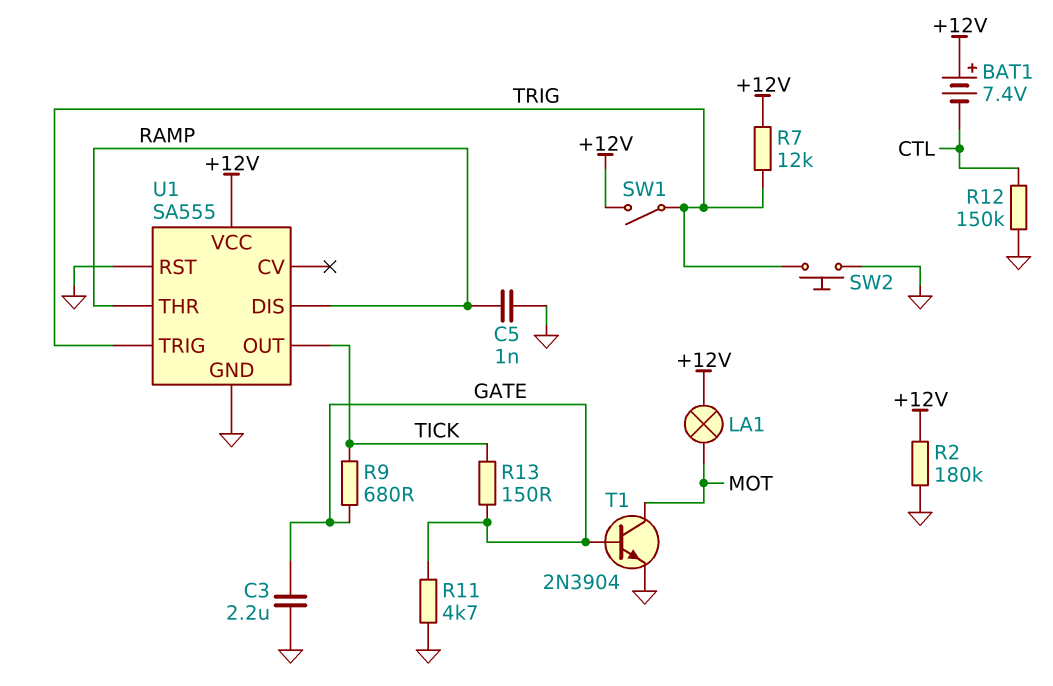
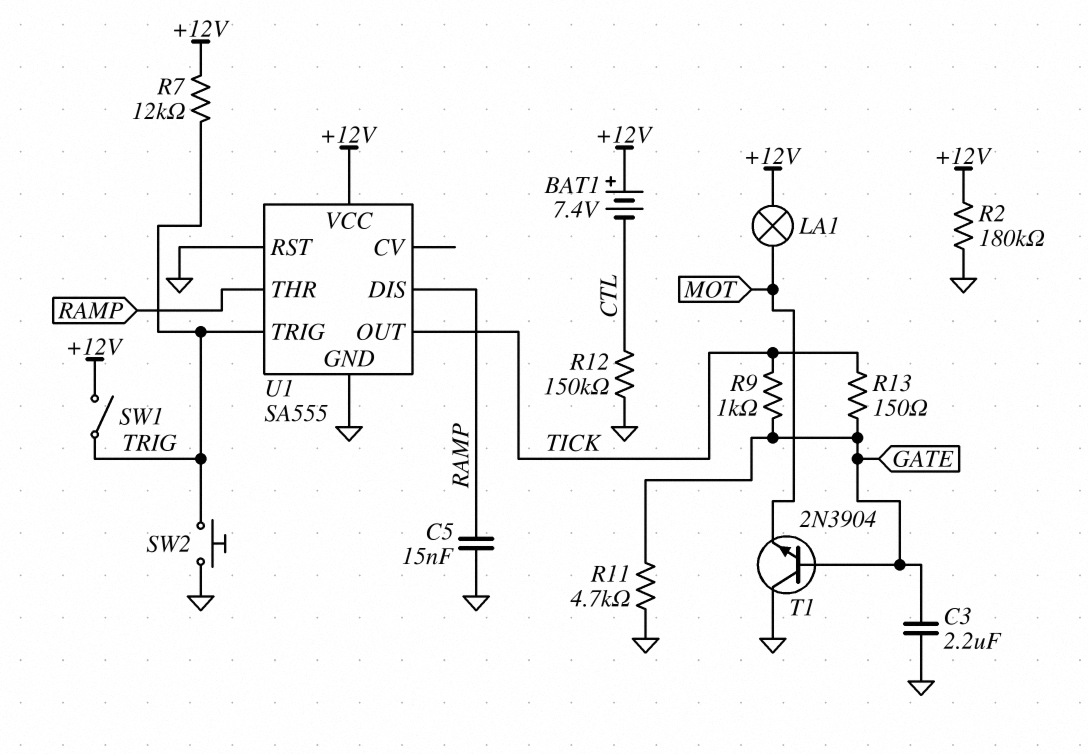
C5: 1nF (GND, RAMP) -> 15nF (GND, RAMP)
R9: 680 (GATE, TICK) -> 1k (GATE, TICK)
T1: NPN 2N3904 (B GATE, C MOT, E GND) -> NPN 2N3904 (B GATE, C GND, E MOT)

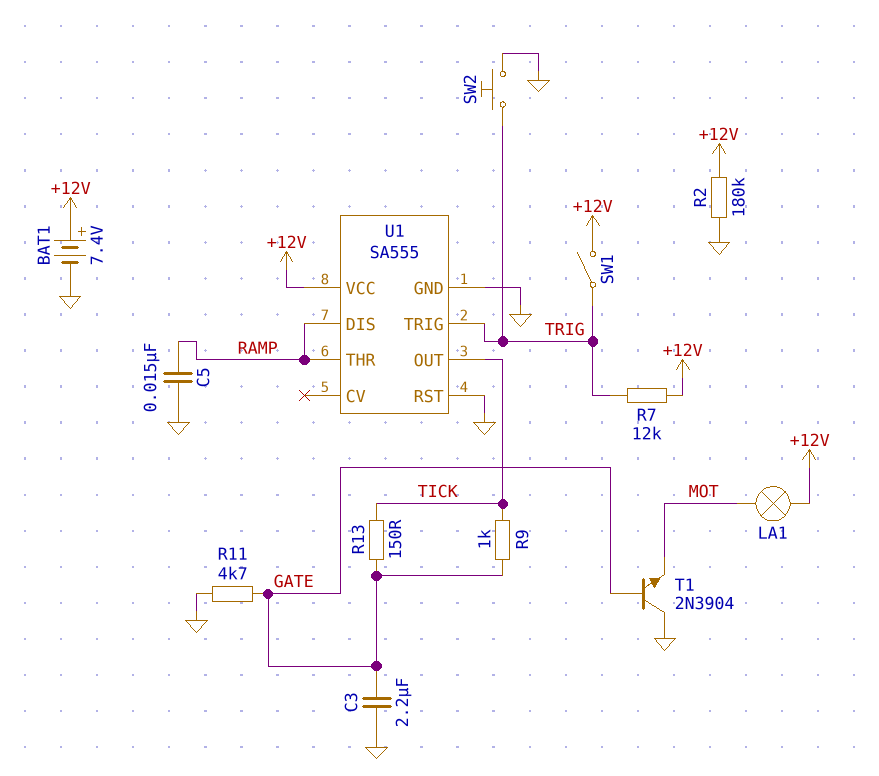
BAT1: 7.4V (plus +12V, minus CTL) -> 7.4V (plus +12V, minus GND)
R12: 150k (CTL, GND) -> none

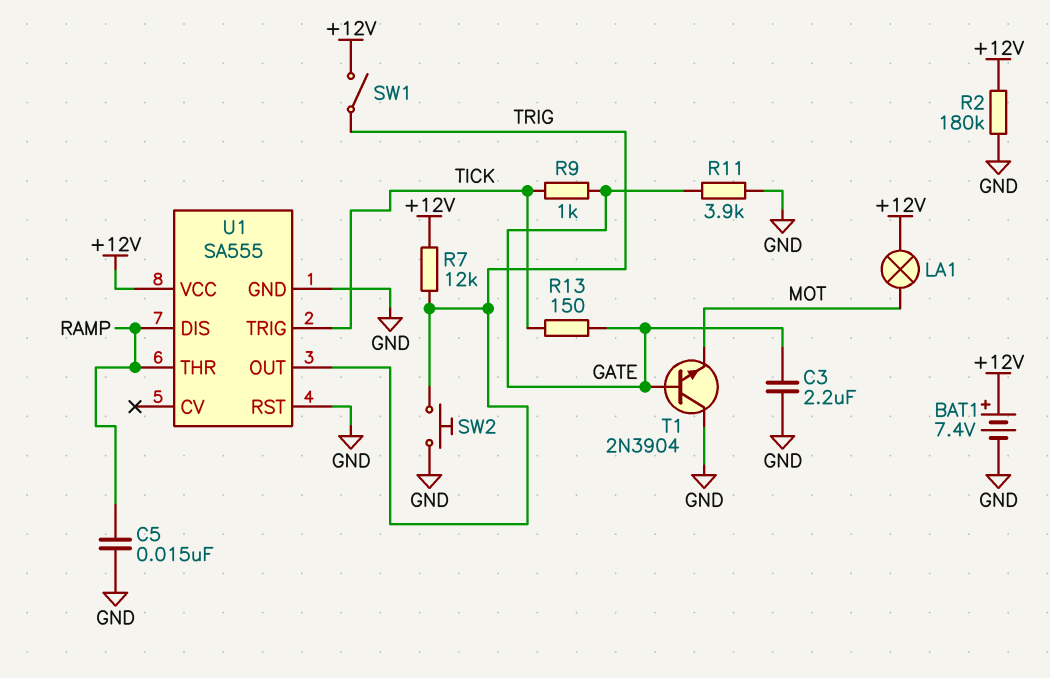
R11: 4.7k (GATE, GND) -> 3.9k (GATE, GND)
U1 pin OUT: TICK -> TRIG
U1 pin TRIG: TRIG -> TICK

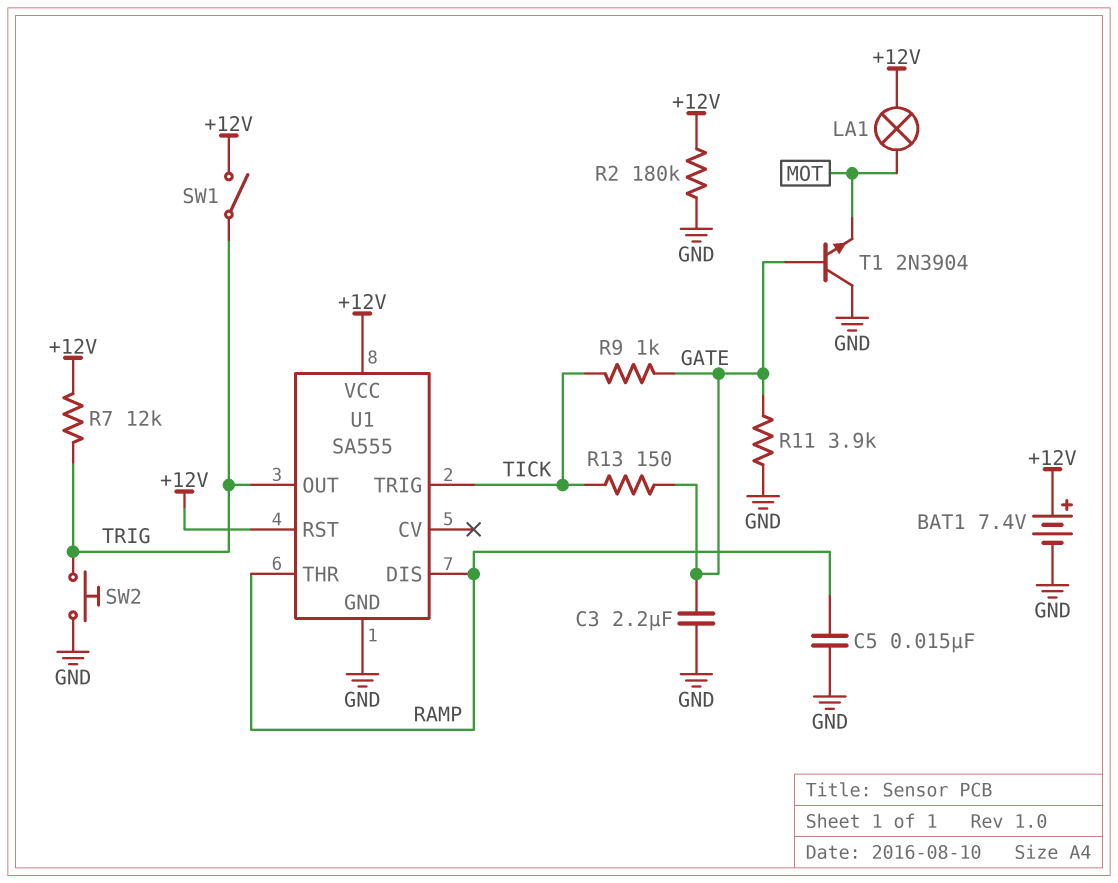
U1 pin RST: GND -> +12V

